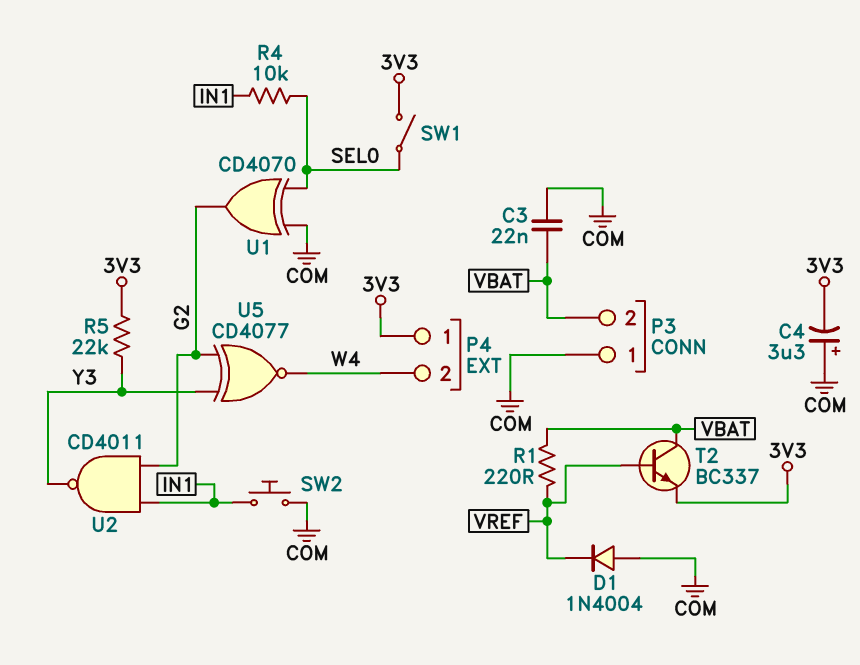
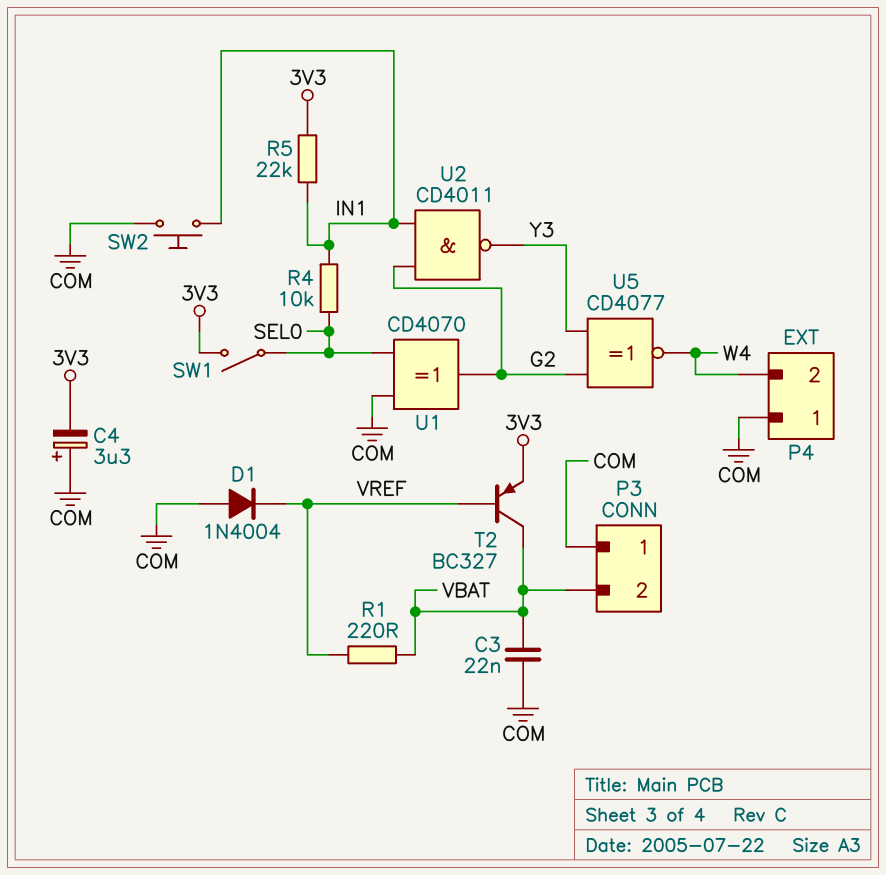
P4 pin 1: 3V3 -> COM
R5: 22k (3V3, Y3) -> 22k (3V3, IN1)
T2: NPN BC337 (B VREF, C VBAT, E 3V3) -> PNP BC327 (B VREF, C VBAT, E 3V3)

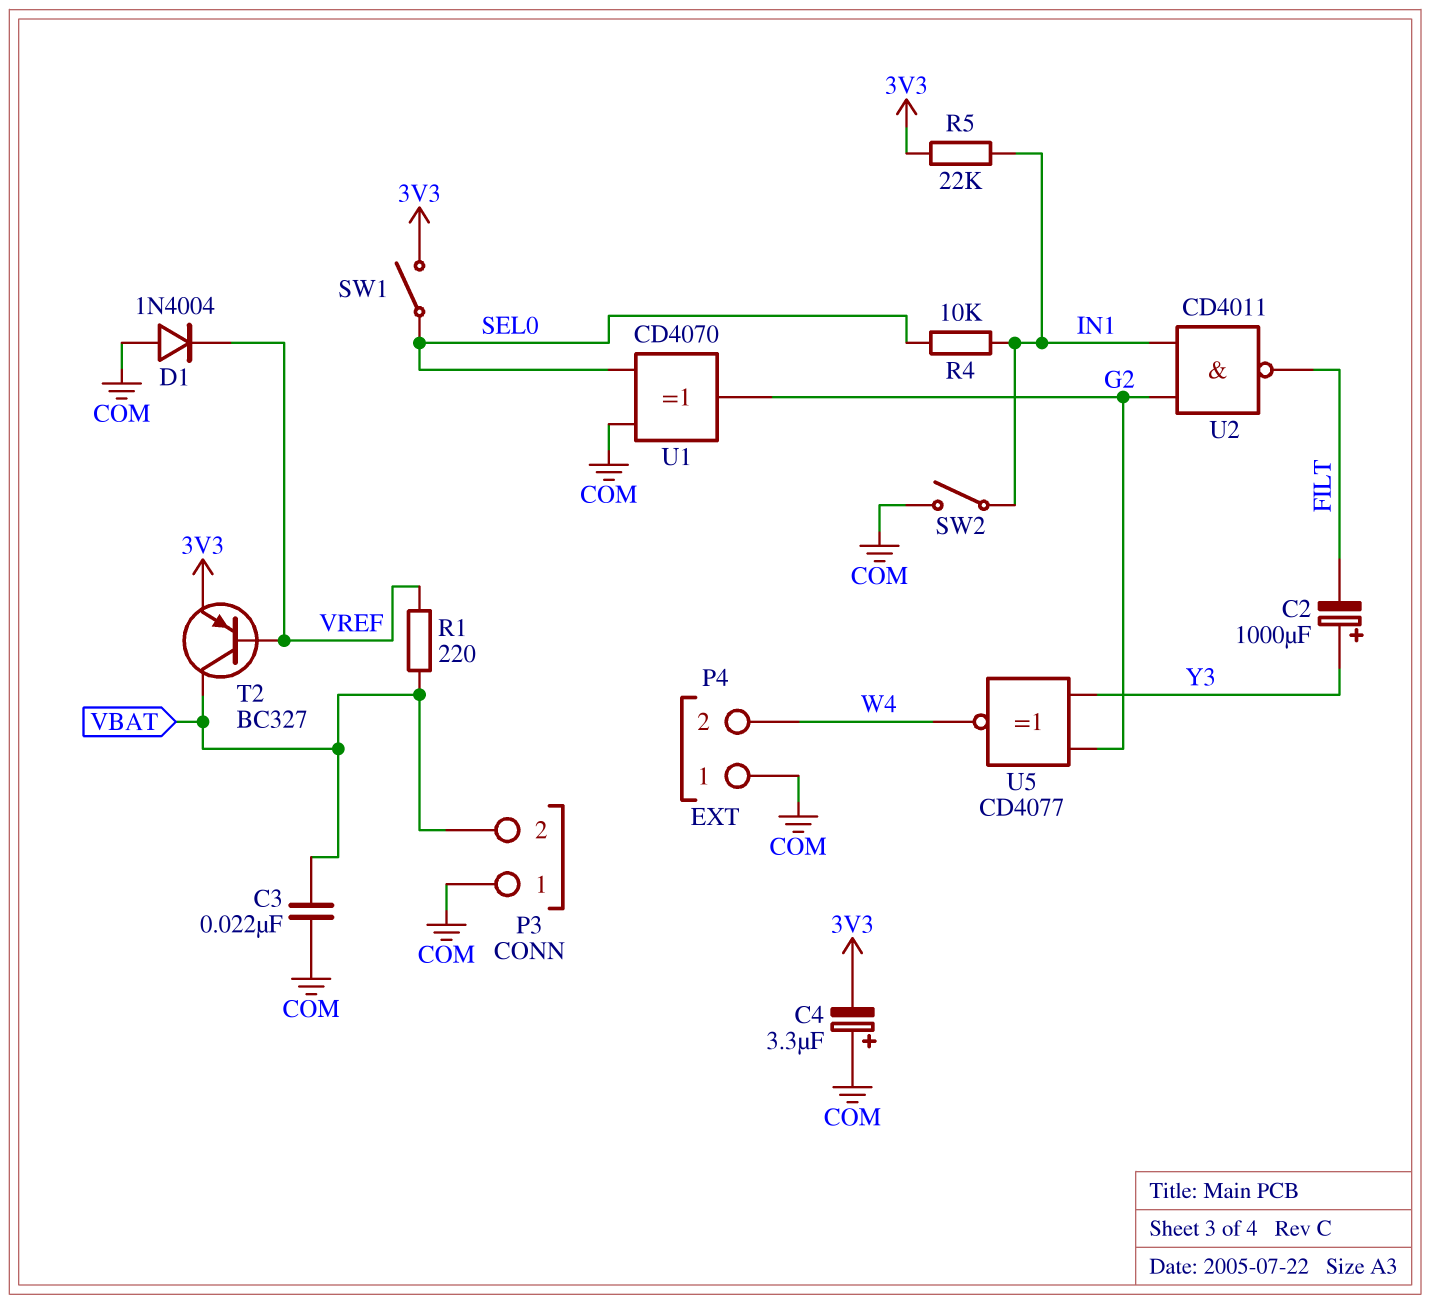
C2: none -> 1000uF (plus Y3, minus FILT)
SW2: button (COM, IN1) -> switch (COM, IN1)
U2: NAND CD4011 (in G2, in IN1, out Y3) -> NAND CD4011 (in G2, in IN1, out FILT)

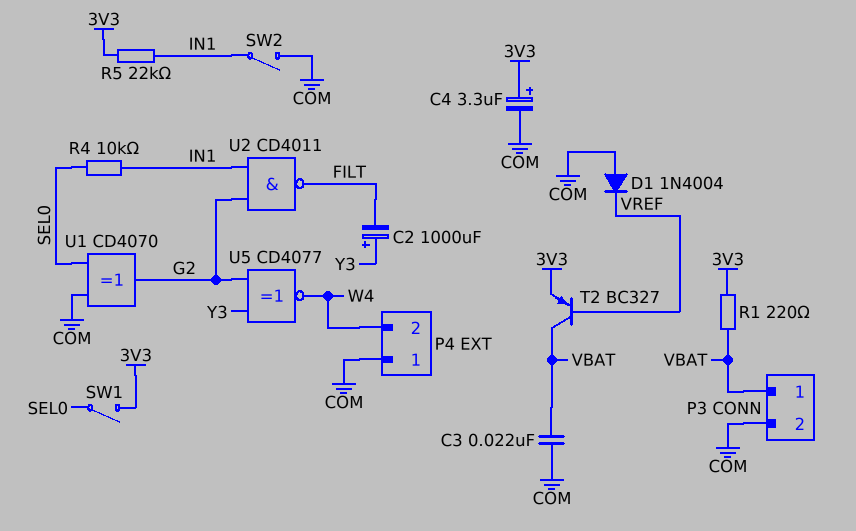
C4: 3.3uF (plus COM, minus 3V3) -> 3.3uF (plus 3V3, minus COM)
P3 pin 1: COM -> VBAT
P3 pin 2: VBAT -> COM
R1: 220 (VBAT, VREF) -> 220 (3V3, VBAT)

